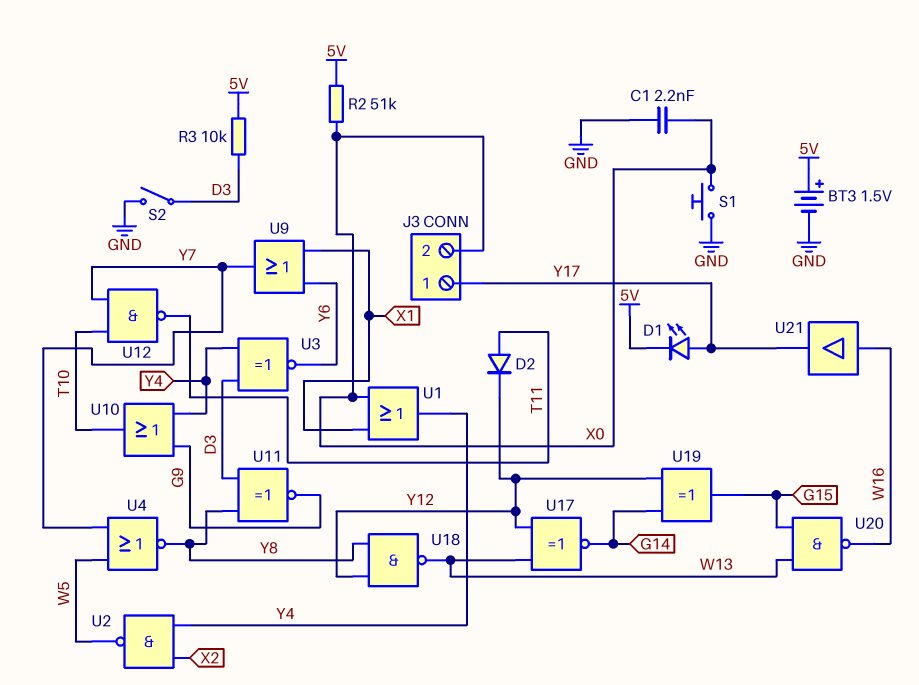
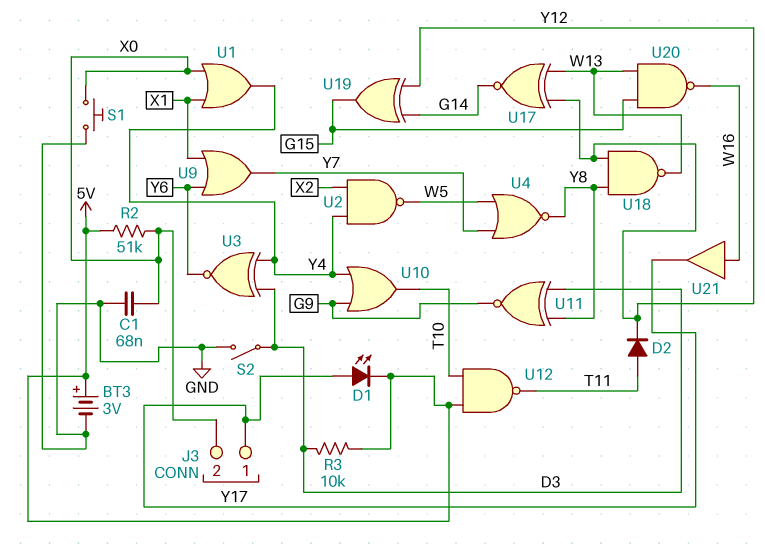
BT3: 1.5V (plus 5V, minus GND) -> 3V (plus 5V, minus GND)
C1: 2.2nF (GND, X0) -> 68nF (GND, X0)
U12: NAND (in T10, in Y7, out T11) -> NAND (in 5V, in T10, out T11)

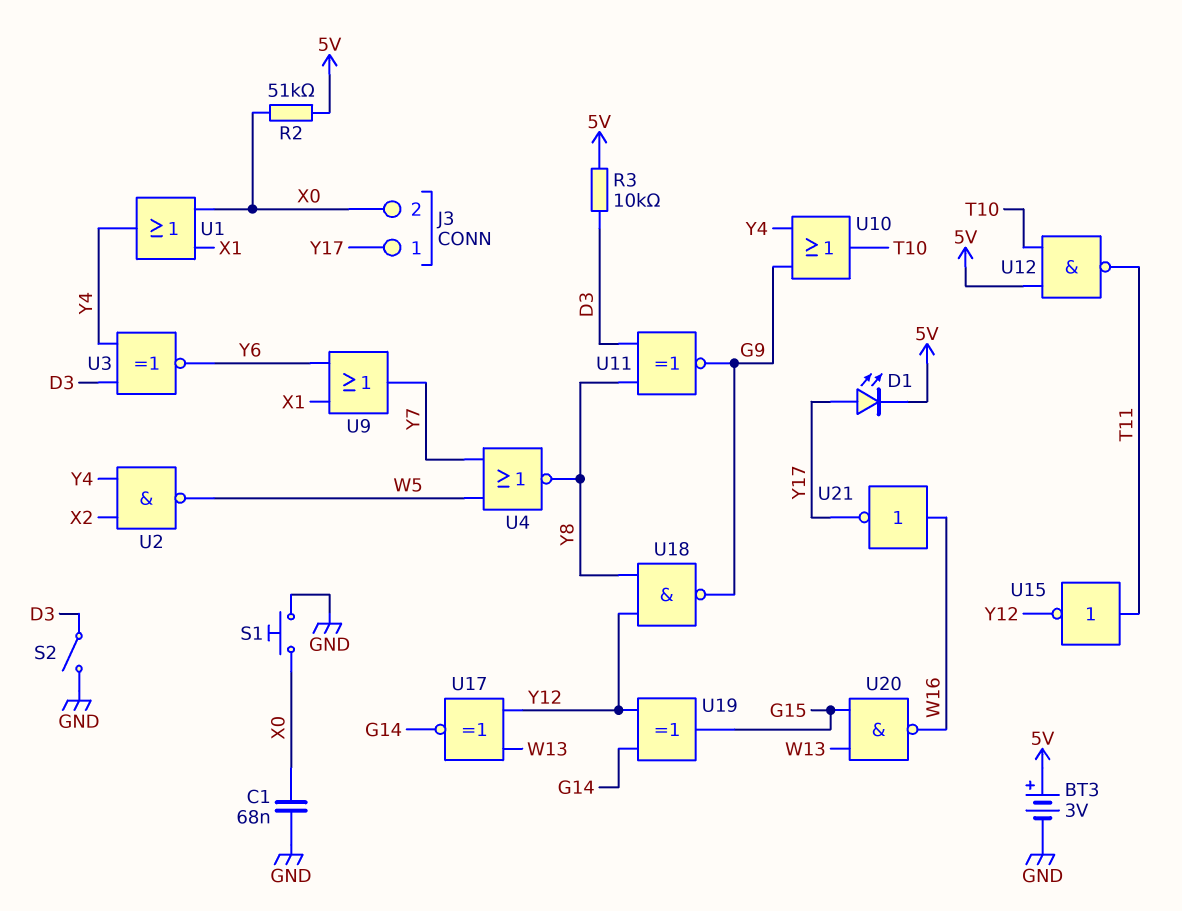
D2: diode (A T11, K Y12) -> none
U15: none -> NOT (in T11, out Y12)
U18: NAND (in Y8, in Y12, out W13) -> NAND (in Y8, in Y12, out G9)
U21: buffer (in W16, out Y17) -> NOT (in W16, out Y17)

